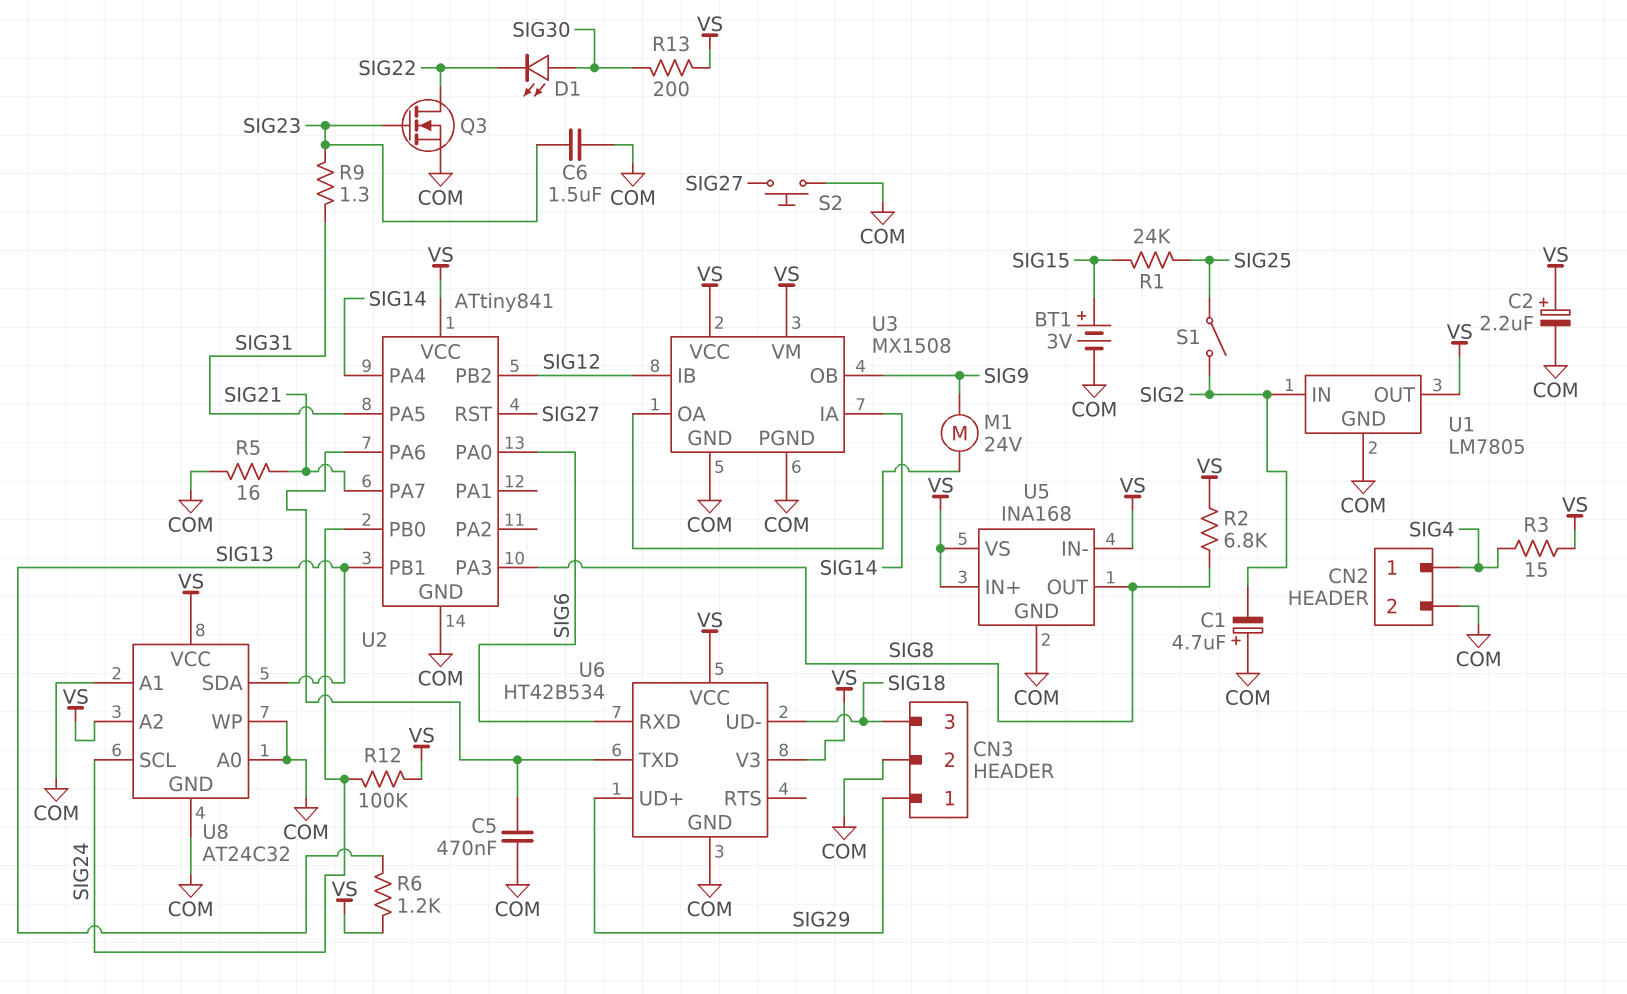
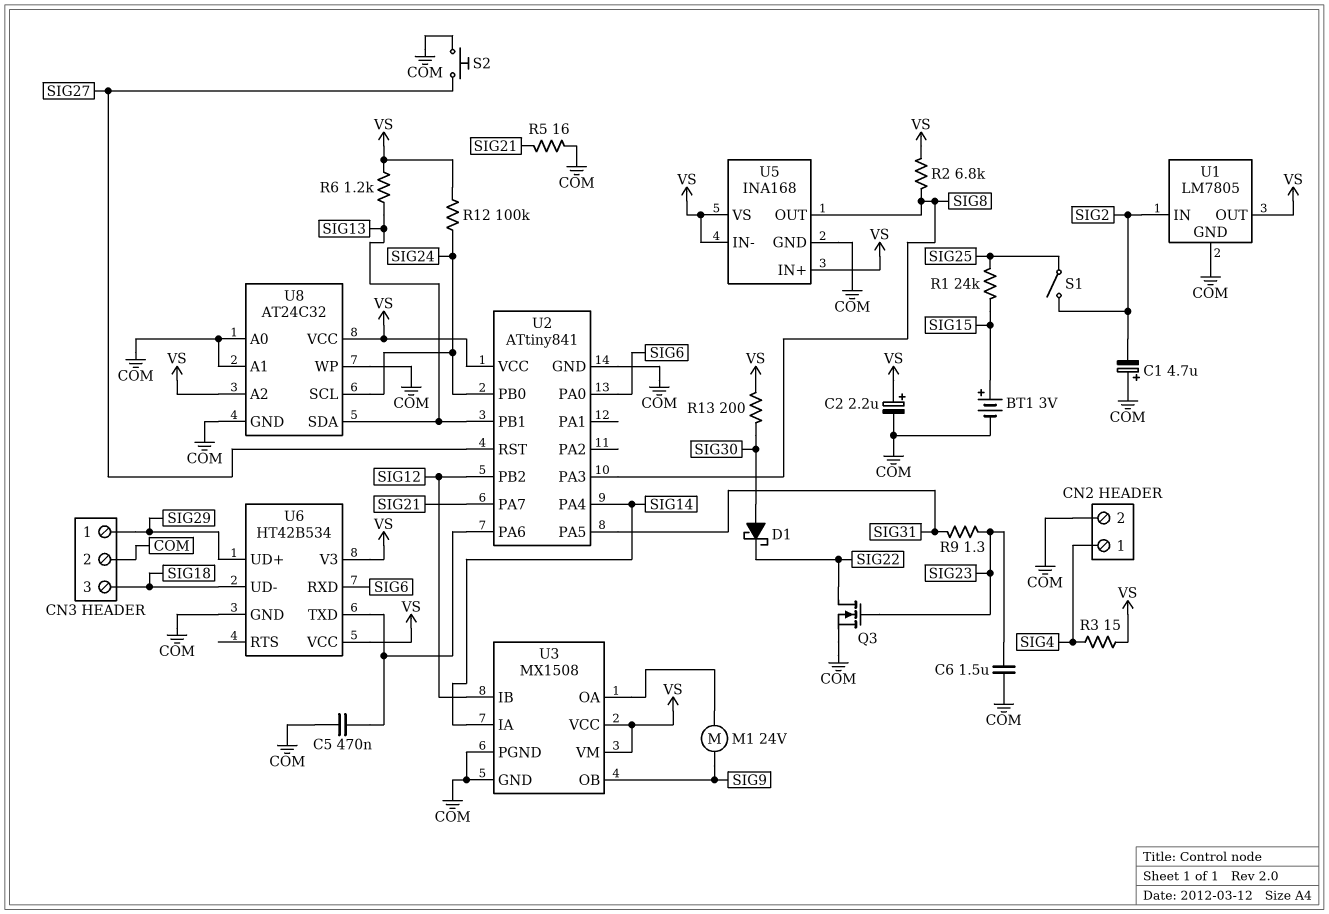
D1: LED (A SIG30, K SIG22) -> schottky (A SIG30, K SIG22)

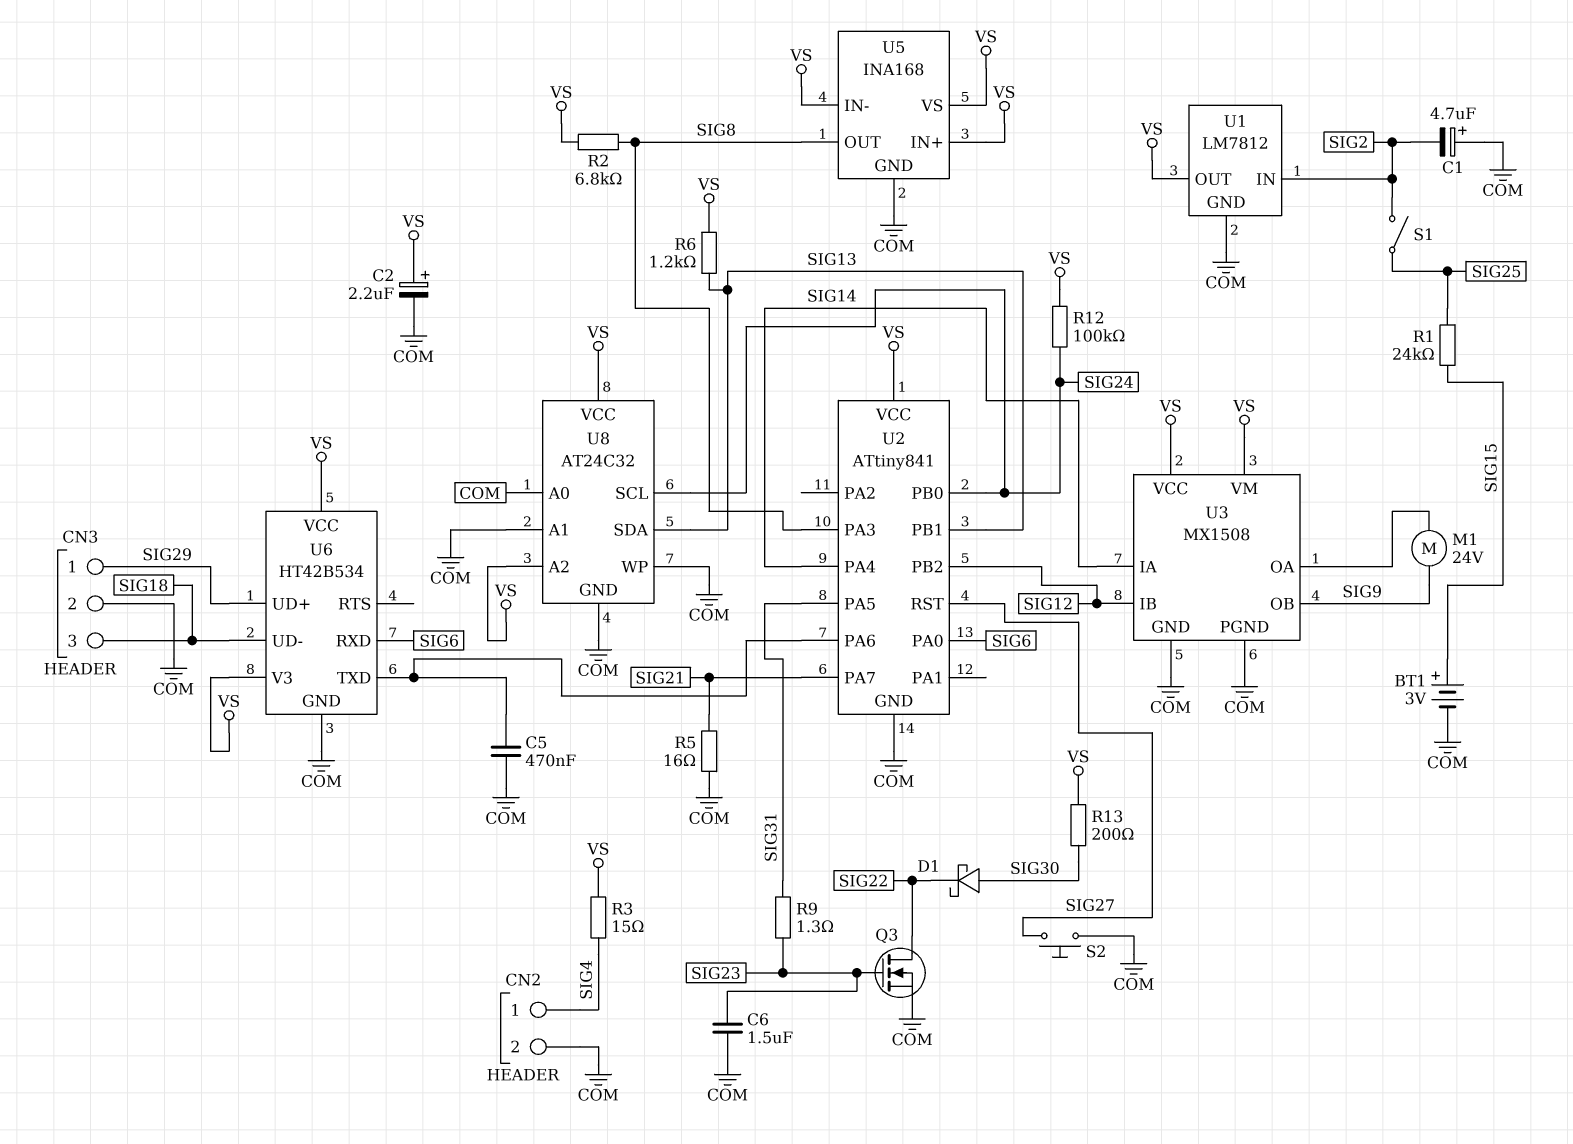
U1: LM7805 -> LM7812

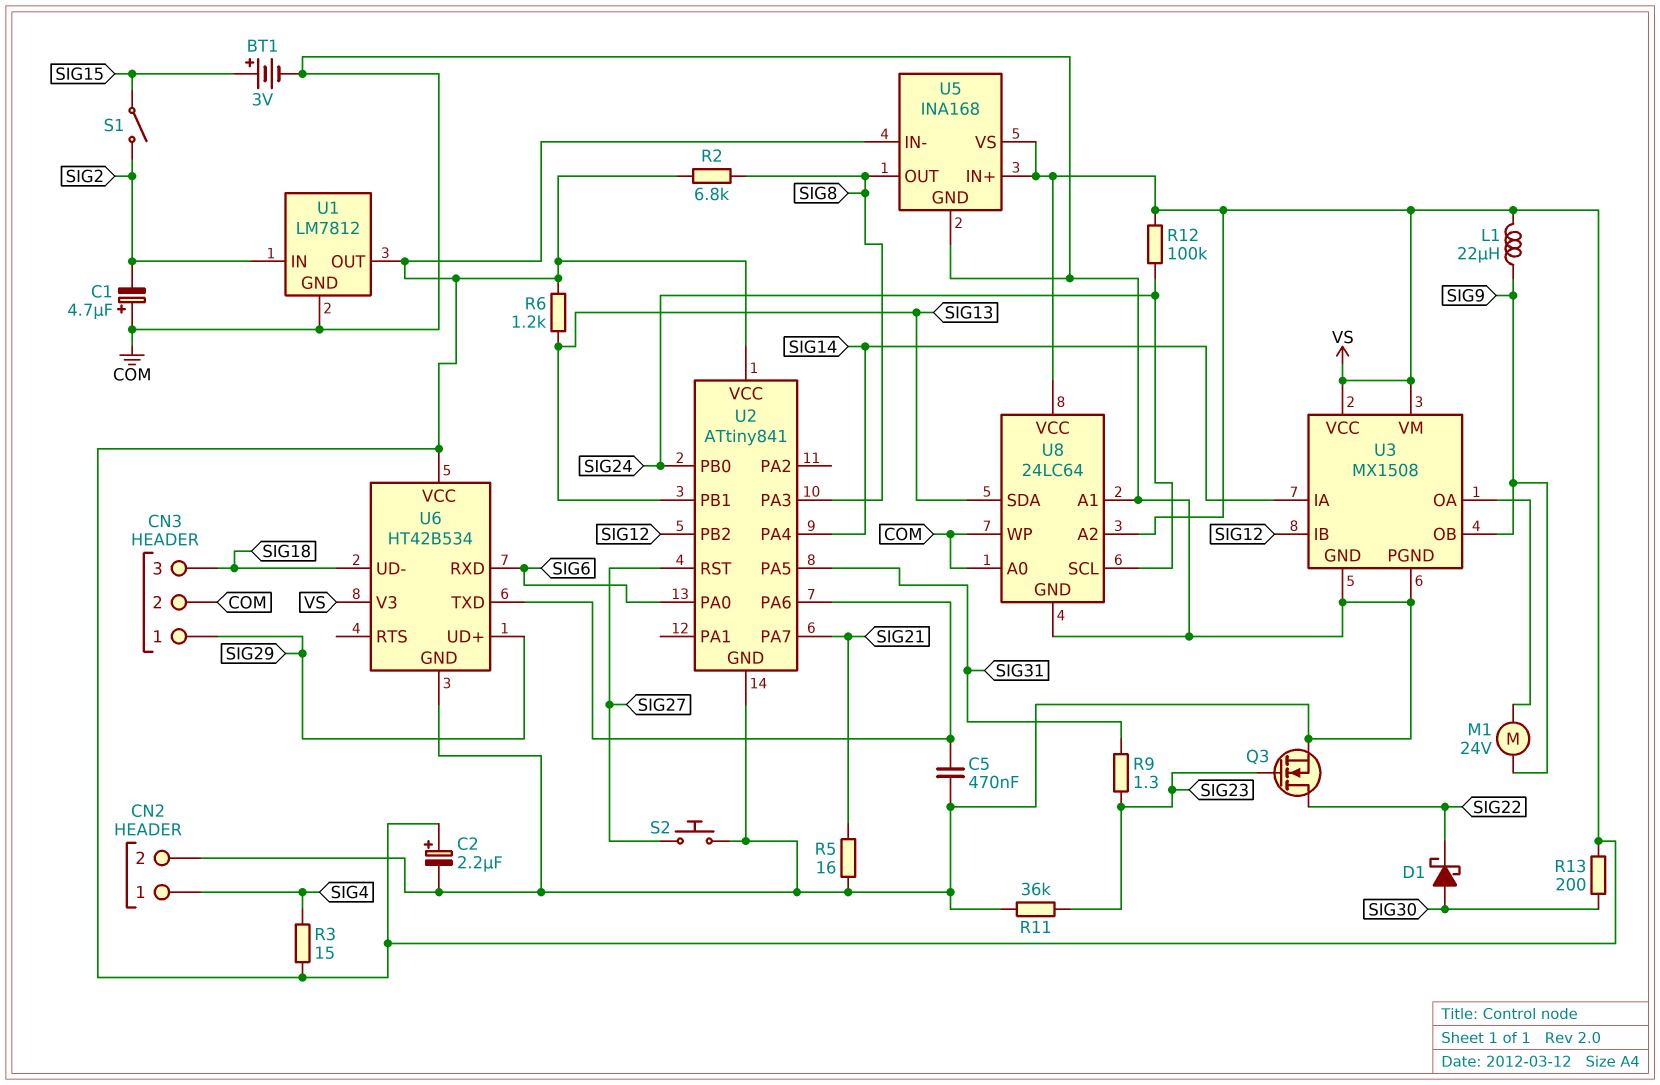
C6: 1.5uF (COM, SIG23) -> none
L1: none -> 22uH (SIG9, VS)
R1: 24k (SIG15, SIG25) -> none
R11: none -> 36k (COM, SIG23)
S1: switch (SIG2, SIG25) -> switch (SIG2, SIG15)
U8: AT24C32 -> 24LC64

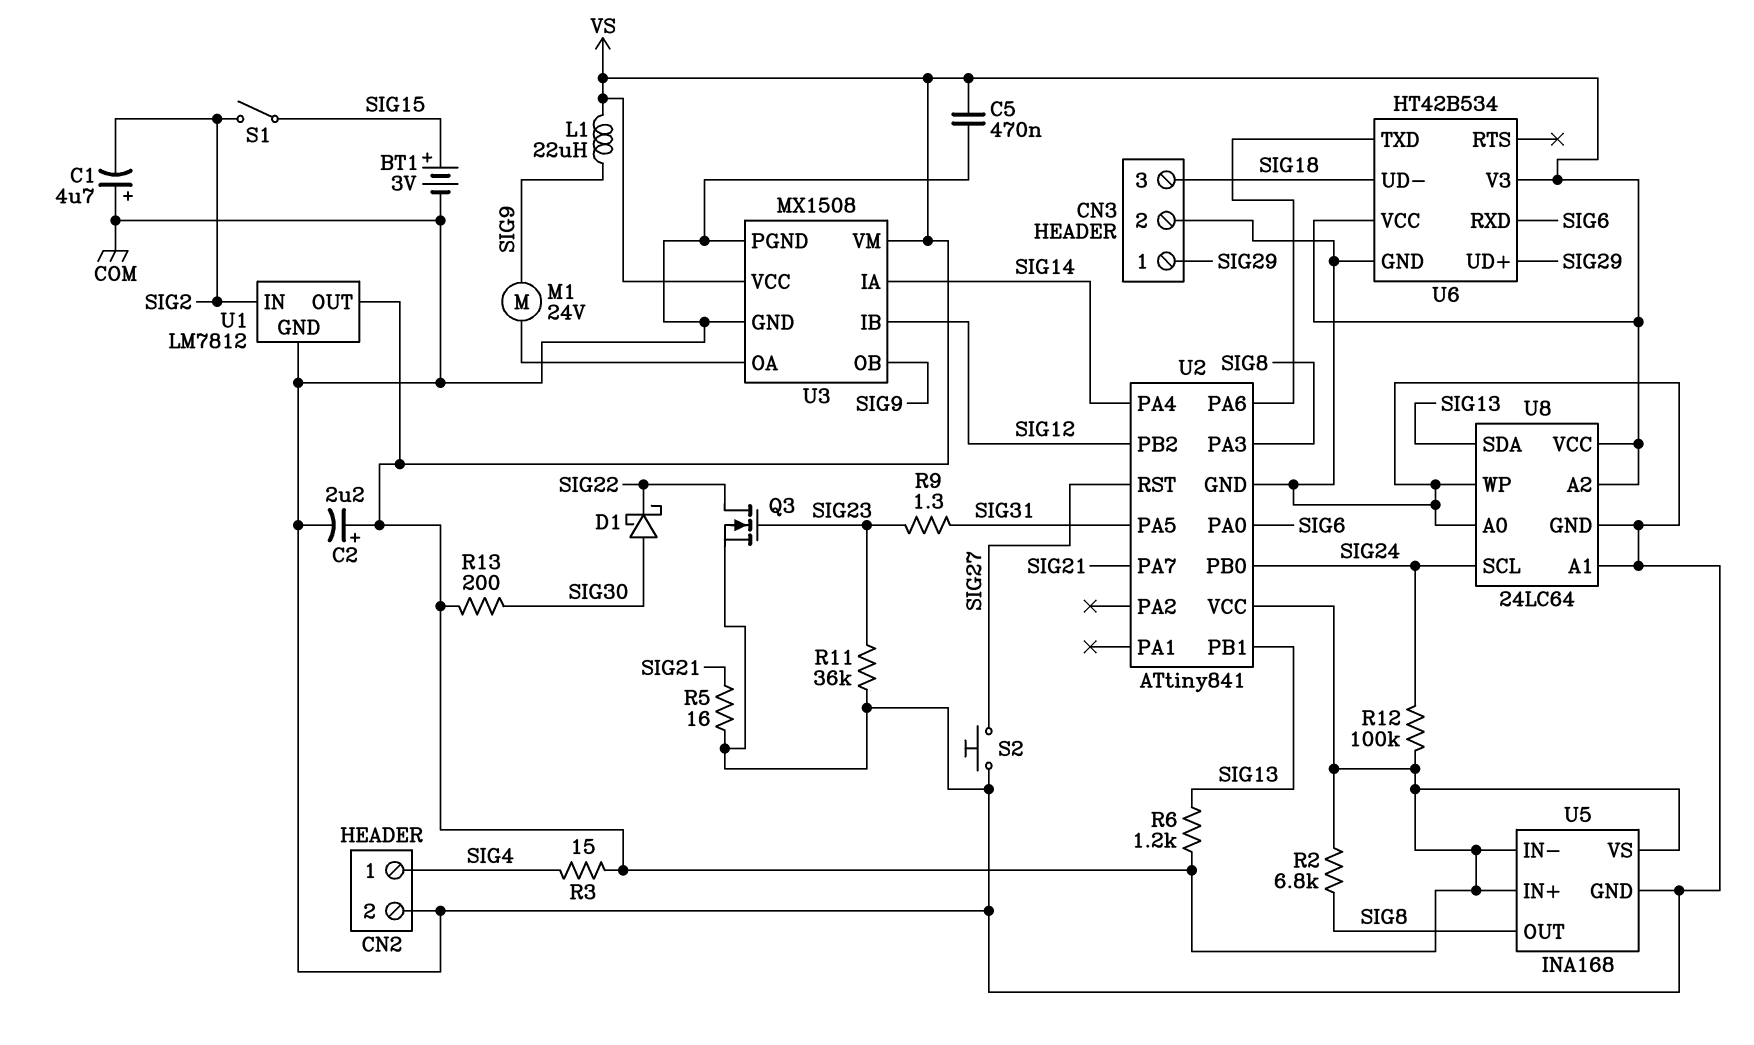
C5: 470nF (COM, U2/PA6) -> 470nF (COM, VS)

